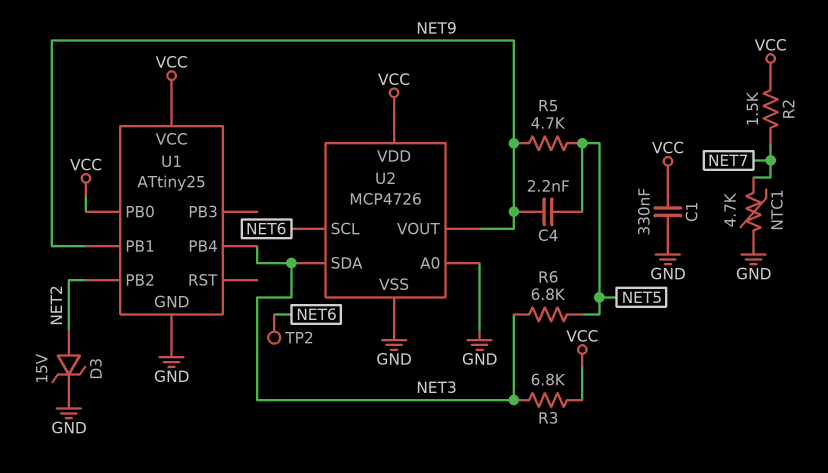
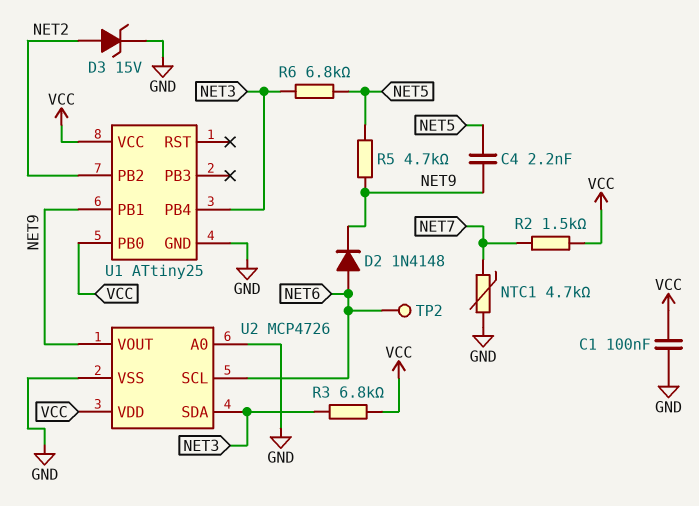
C1: 330nF (GND, VCC) -> 100nF (GND, VCC)
D2: none -> diode 1N4148 (A NET6, K NET9)

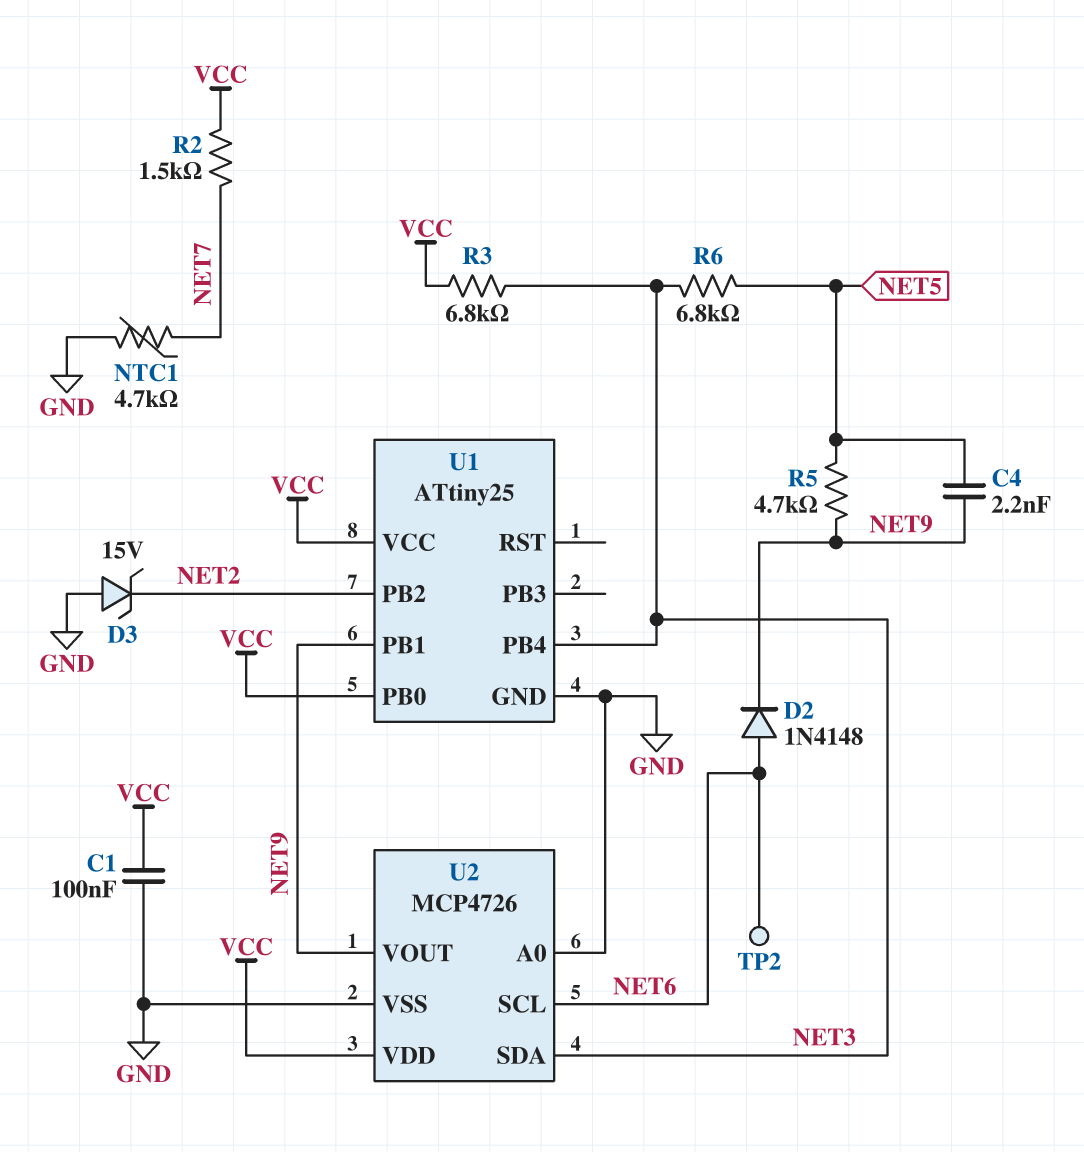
D3: zener 15V (A NET2, K GND) -> zener 15V (A GND, K NET2)

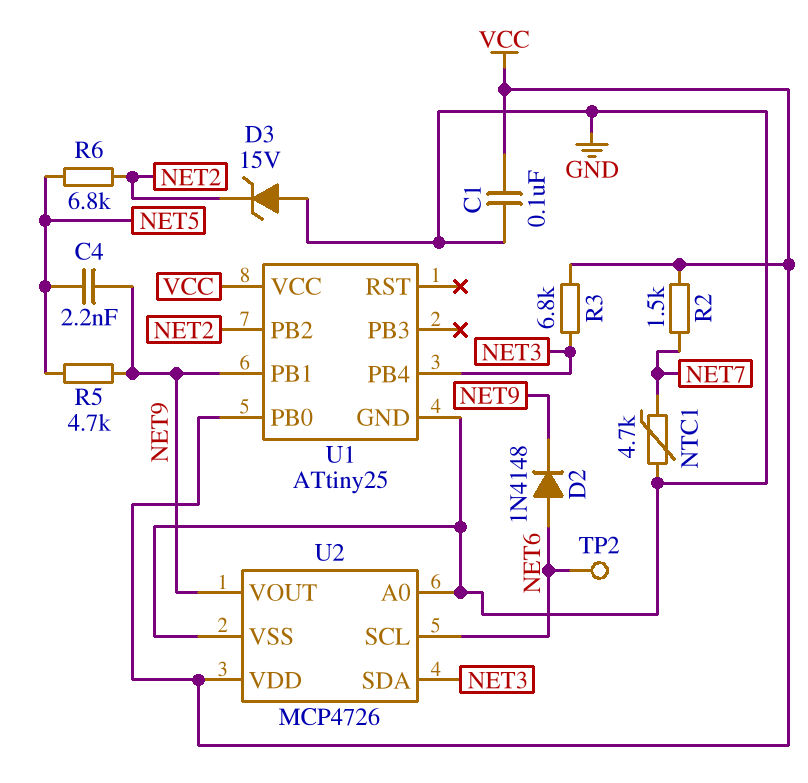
R6: 6.8k (NET3, NET5) -> 6.8k (NET2, NET5)

